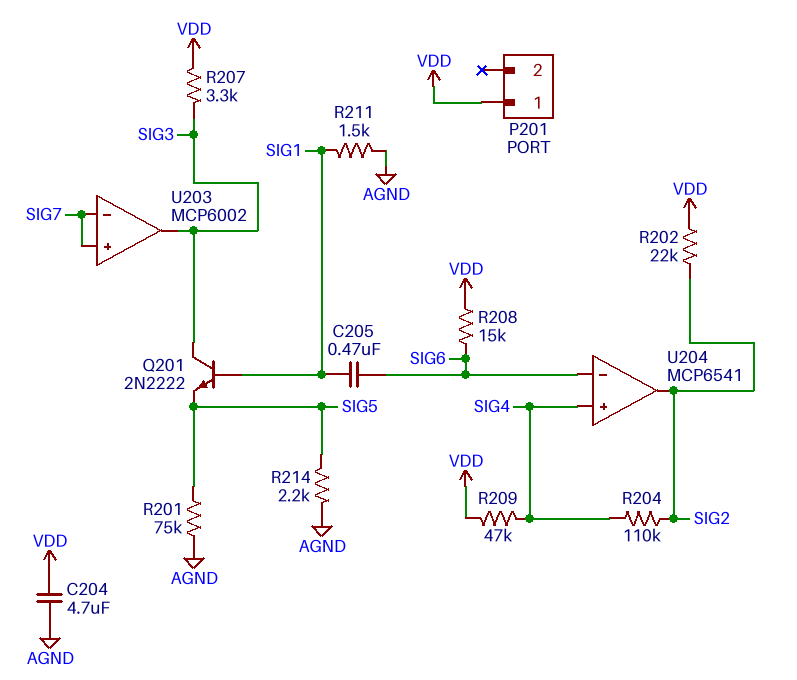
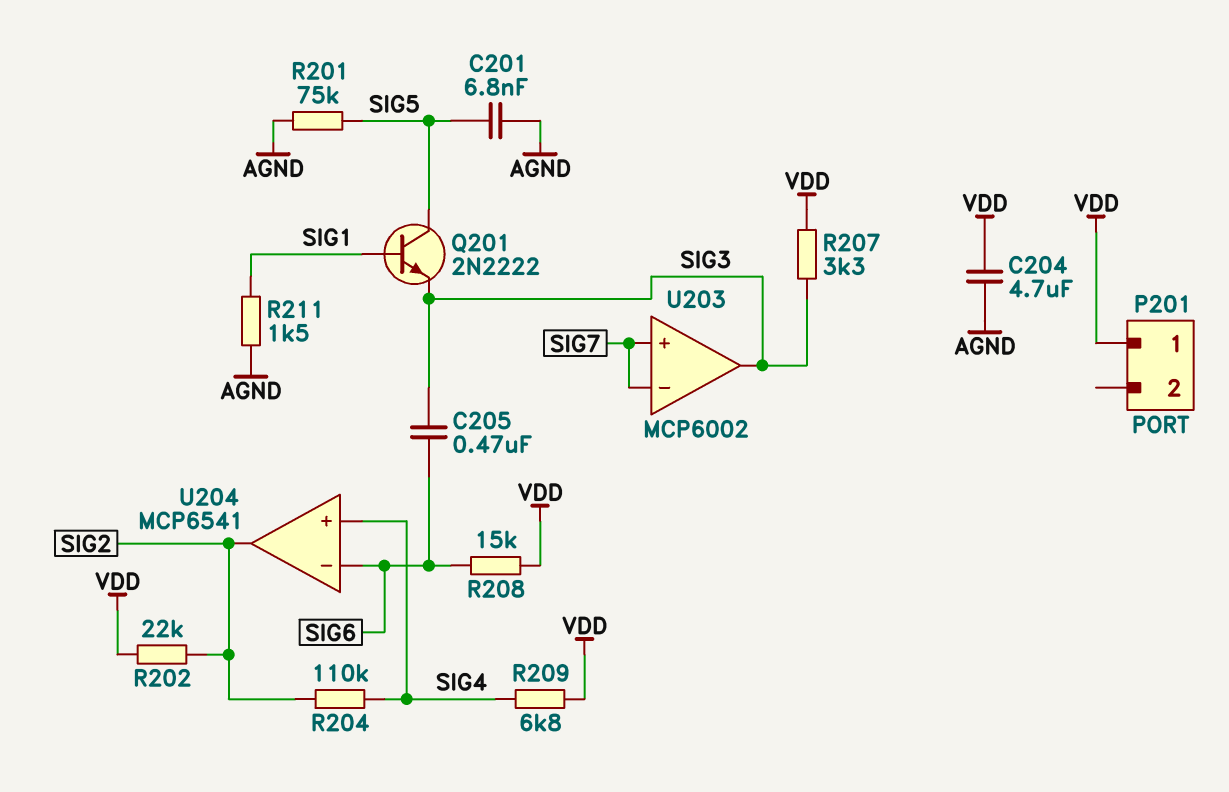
C201: none -> 6.8nF (AGND, SIG5)
C205: 470nF (SIG1, SIG6) -> 470nF (SIG3, SIG6)
Q201: NPN 2N2222 (B SIG1, C SIG3, E SIG5) -> NPN 2N2222 (B SIG1, C SIG5, E SIG3)
R209: 47k (SIG4, VDD) -> 6.8k (SIG4, VDD)
R214: 2.2k (AGND, SIG5) -> none

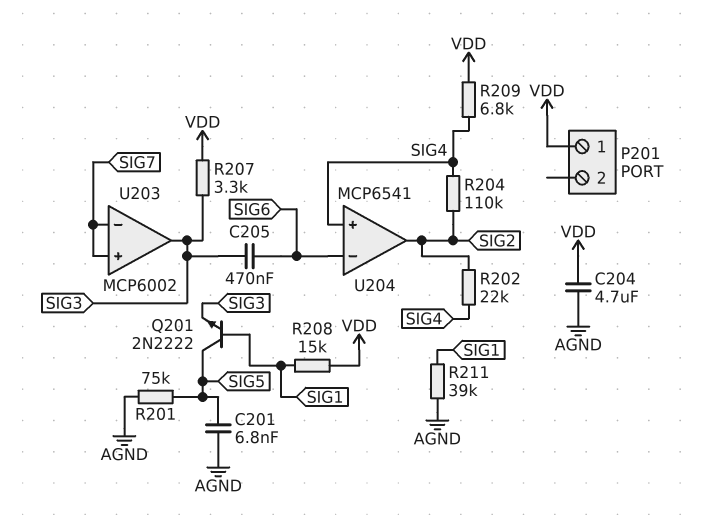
R202: 22k (SIG2, VDD) -> 22k (SIG2, SIG4)
R208: 15k (SIG6, VDD) -> 15k (SIG1, VDD)
R211: 1.5k (AGND, SIG1) -> 39k (AGND, SIG1)

